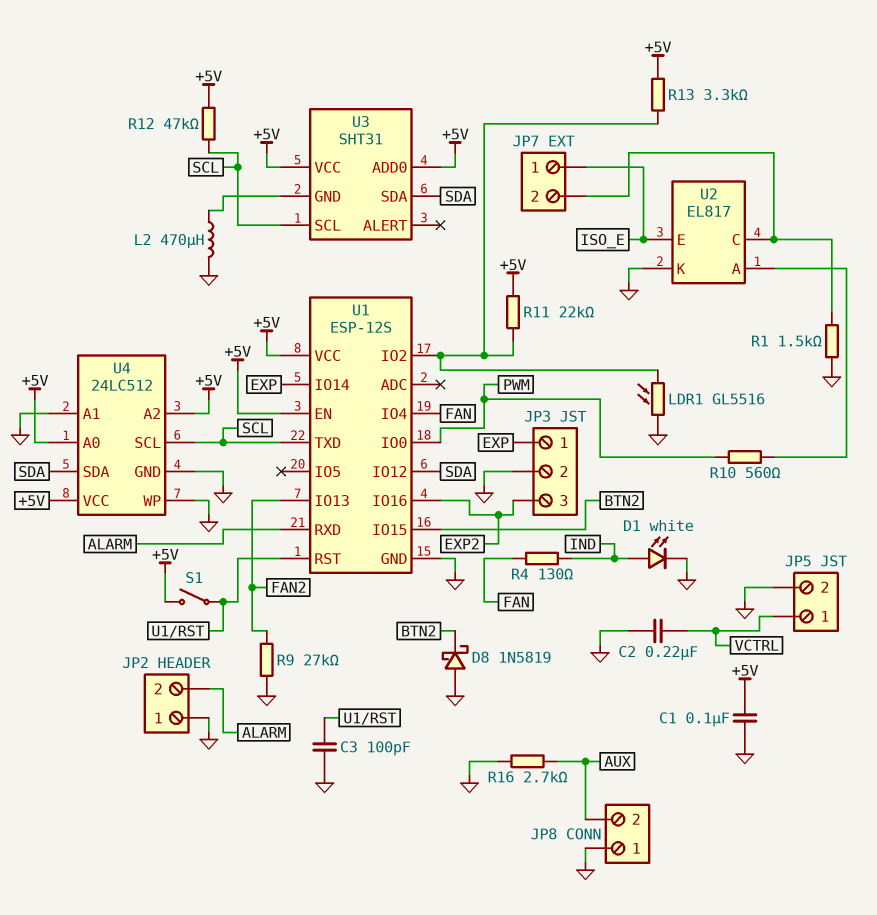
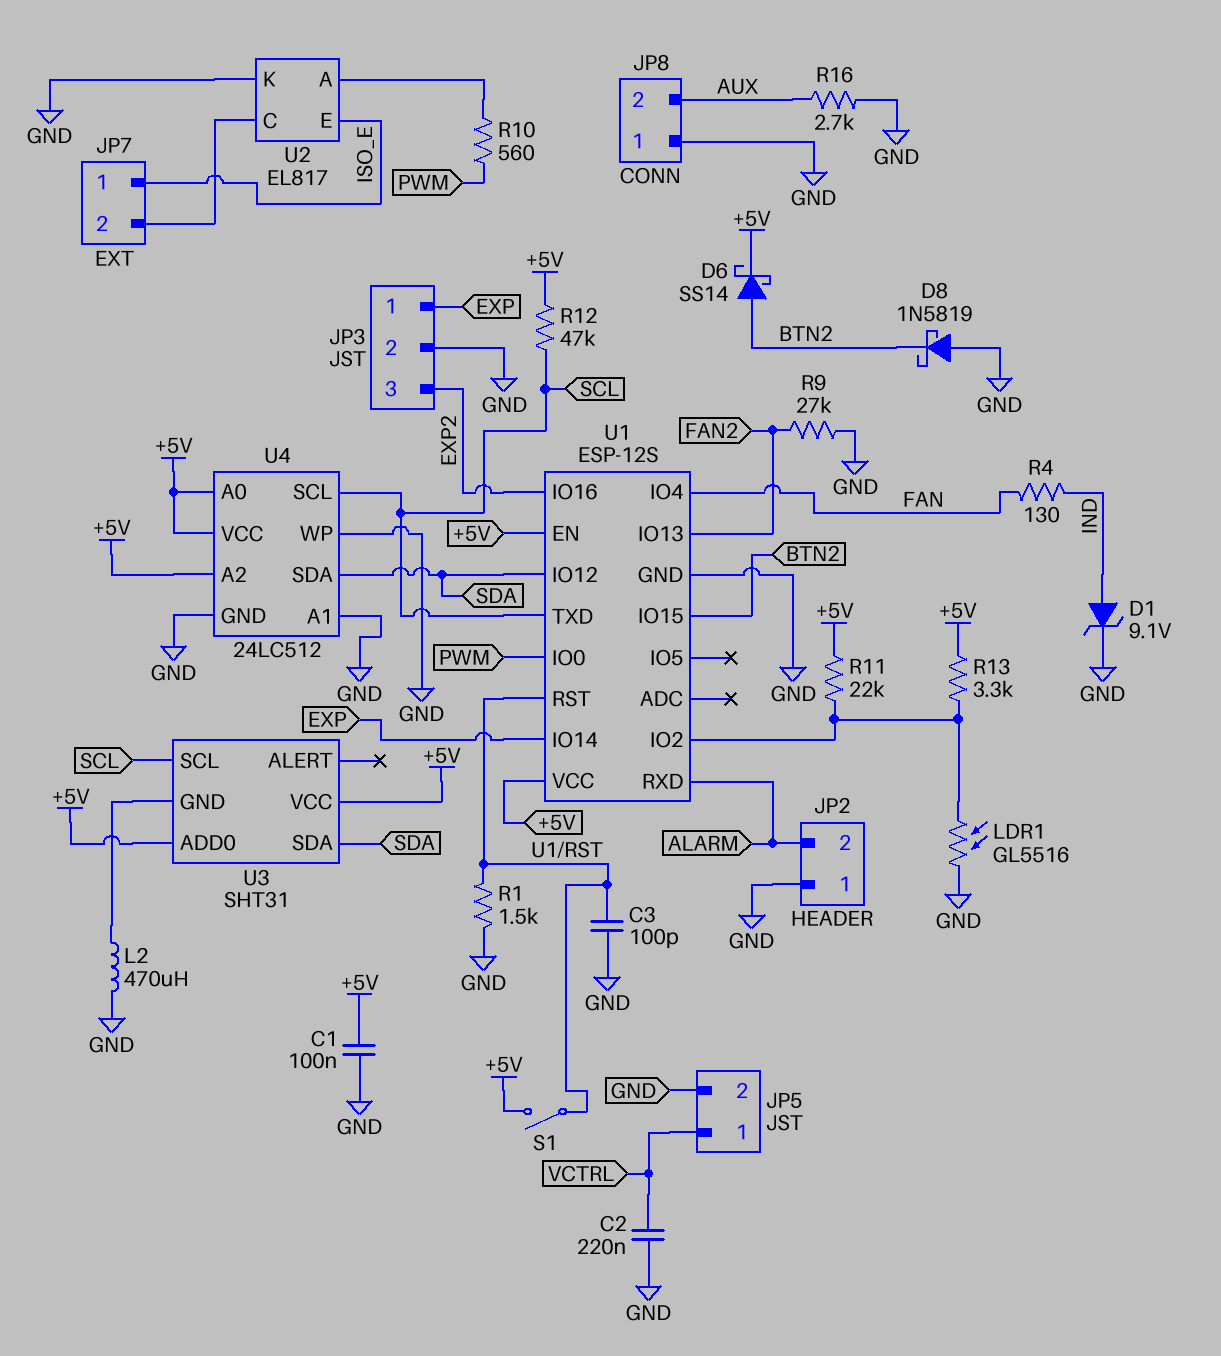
D1: LED white (A IND, K GND) -> zener 9.1V (A IND, K GND)
D6: none -> schottky SS14 (A BTN2, K +5V)
R1: 1.5k (GND, JP7/2) -> 1.5k (GND, U1/RST)

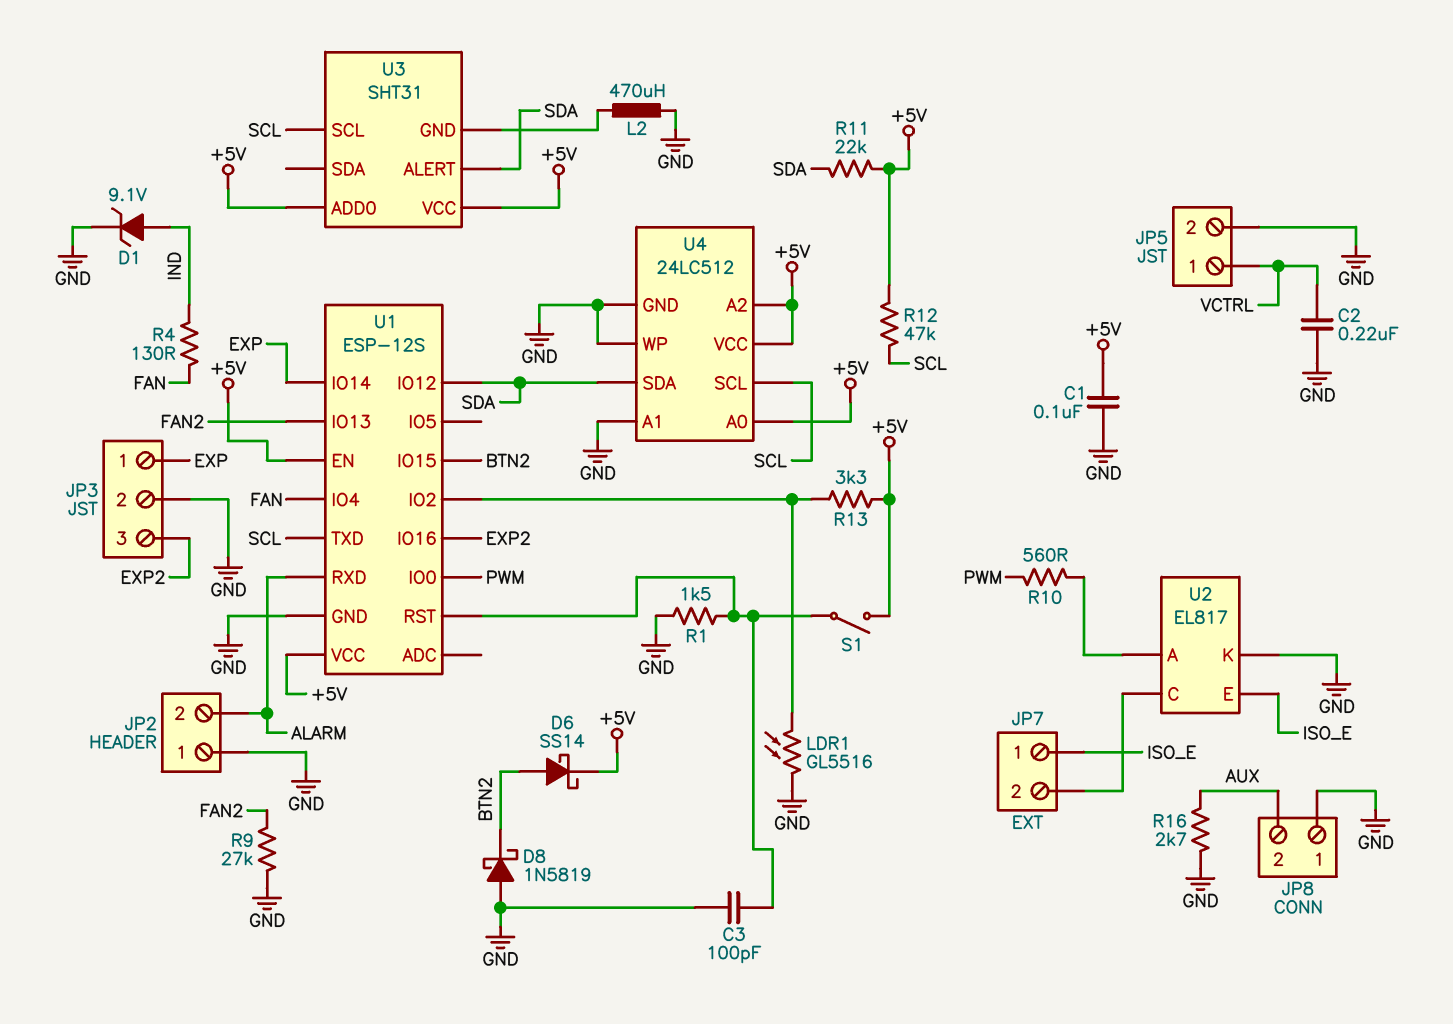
R11: 22k (+5V, U1/IO2) -> 22k (+5V, SDA)
U3 pin ALERT: none -> SDA
U3 pin SDA: SDA -> none

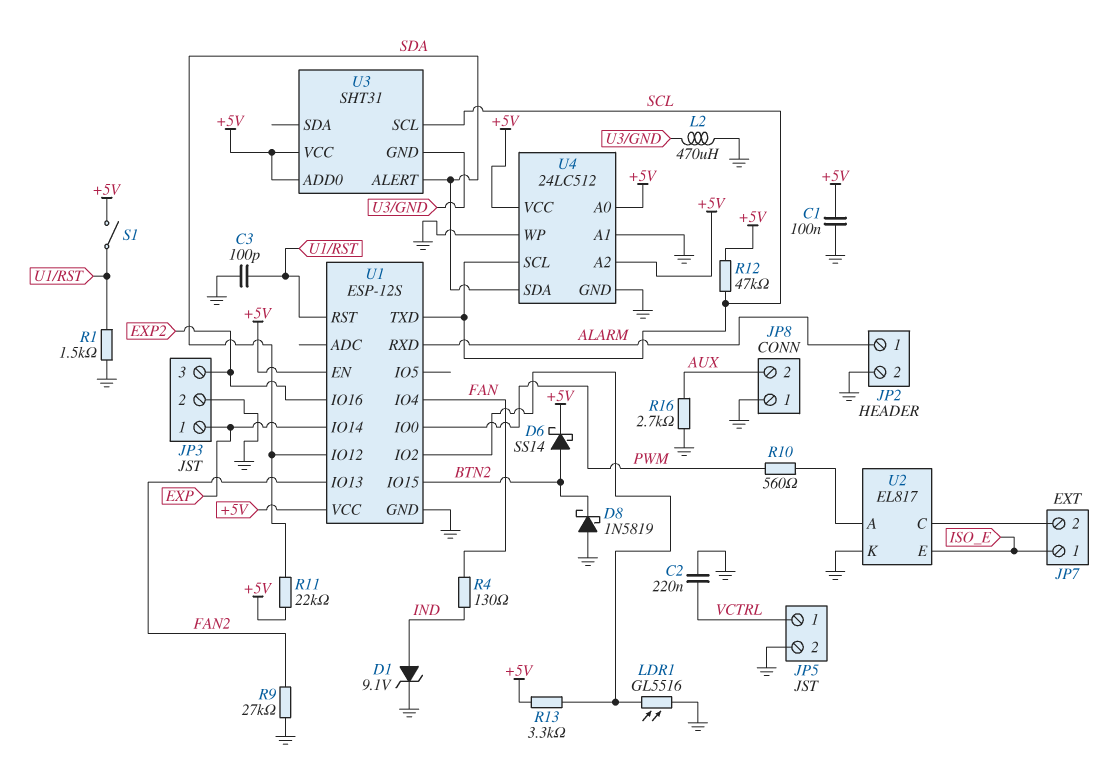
JP2 pin 1: GND -> ALARM
JP2 pin 2: ALARM -> GND

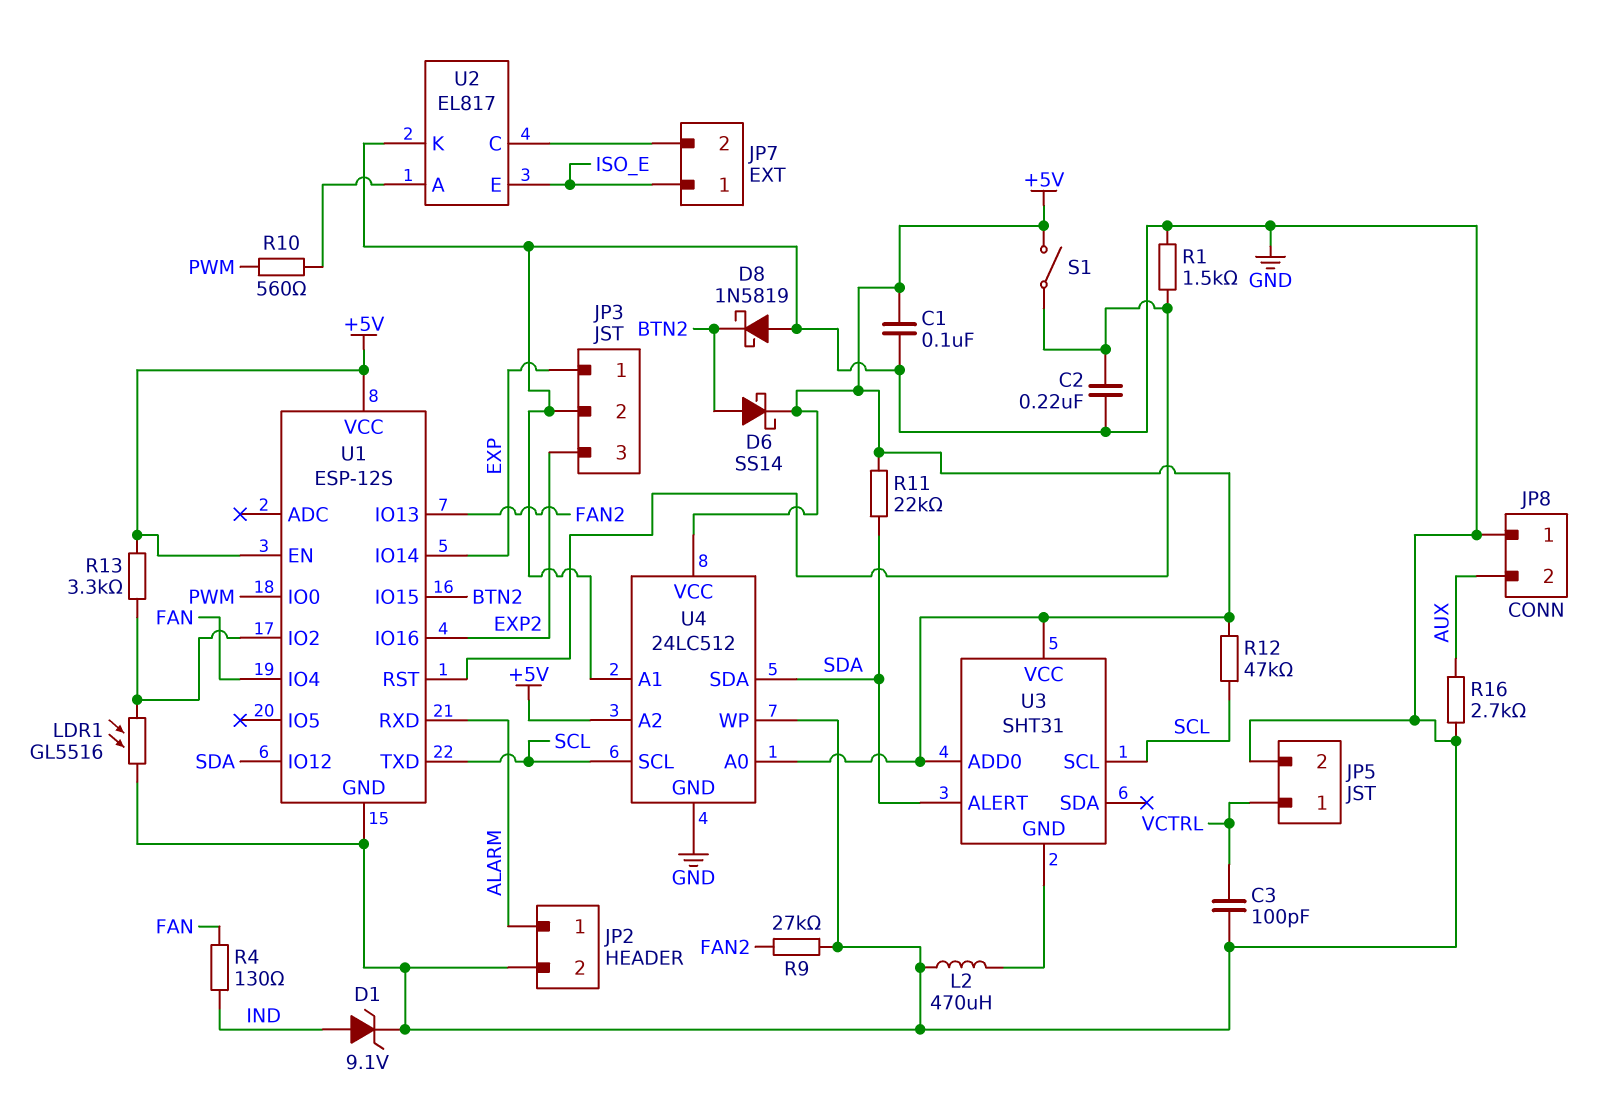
C2: 220nF (GND, VCTRL) -> 220nF (GND, U1/RST)
C3: 100pF (GND, U1/RST) -> 100pF (GND, VCTRL)

